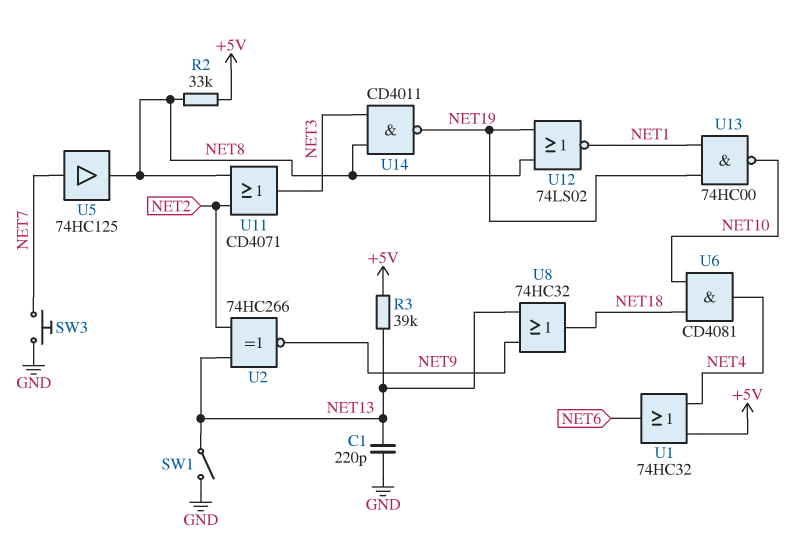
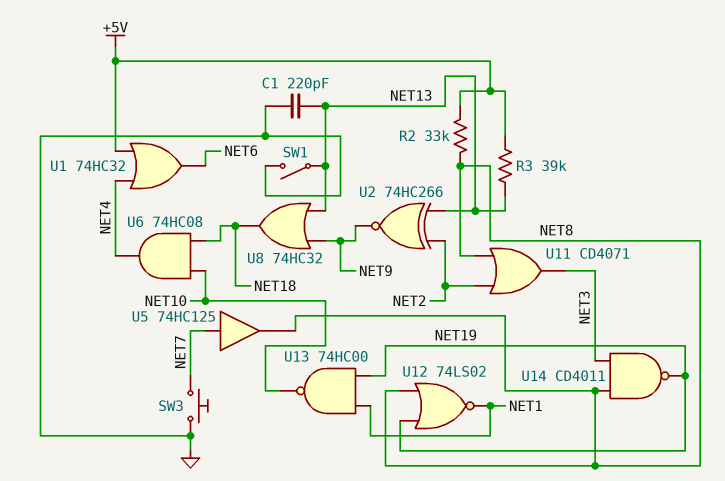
U6: AND CD4081 (in NET10, in NET18, out NET4) -> AND 74HC08 (in NET10, in NET18, out NET4)

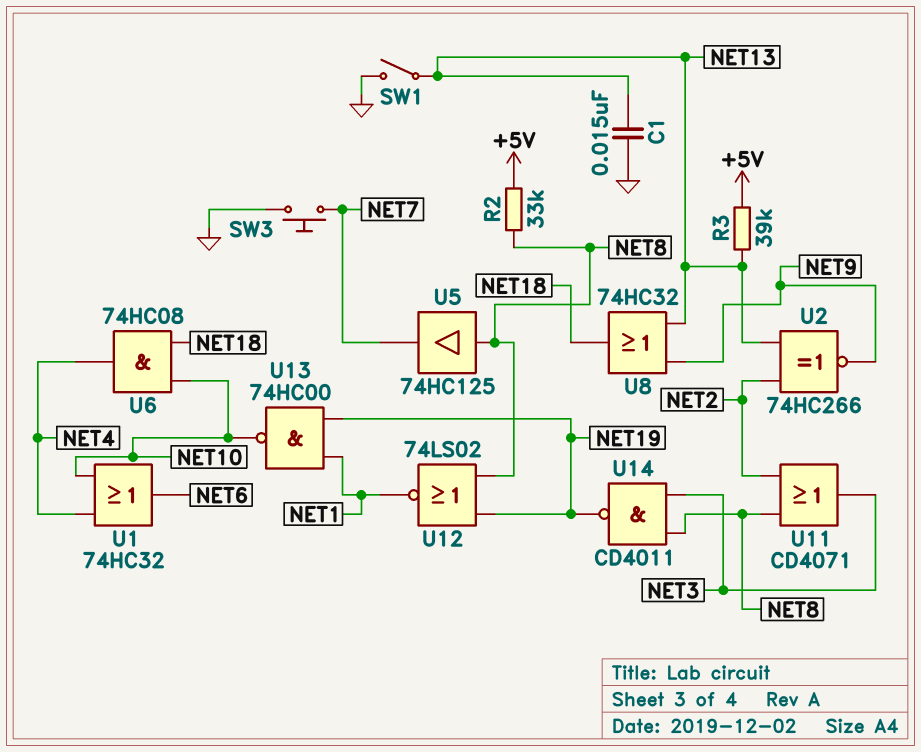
C1: 220pF (GND, NET13) -> 15nF (GND, NET13)
U1: OR 74HC32 (in +5V, in NET4, out NET6) -> OR 74HC32 (in NET4, in NET10, out NET6)
U5: buffer 74HC125 (in NET7, out NET8) -> buffer 74HC125 (in NET8, out NET7)

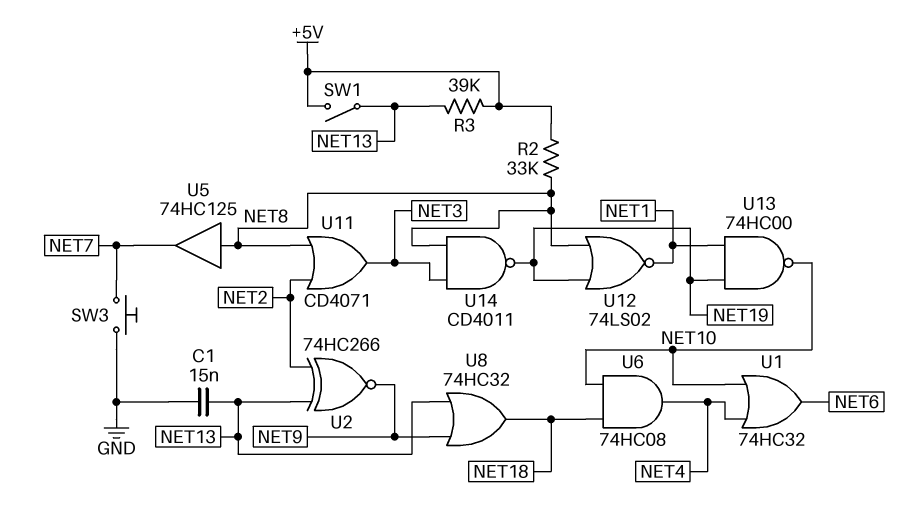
SW1: switch (GND, NET13) -> switch (+5V, NET13)

